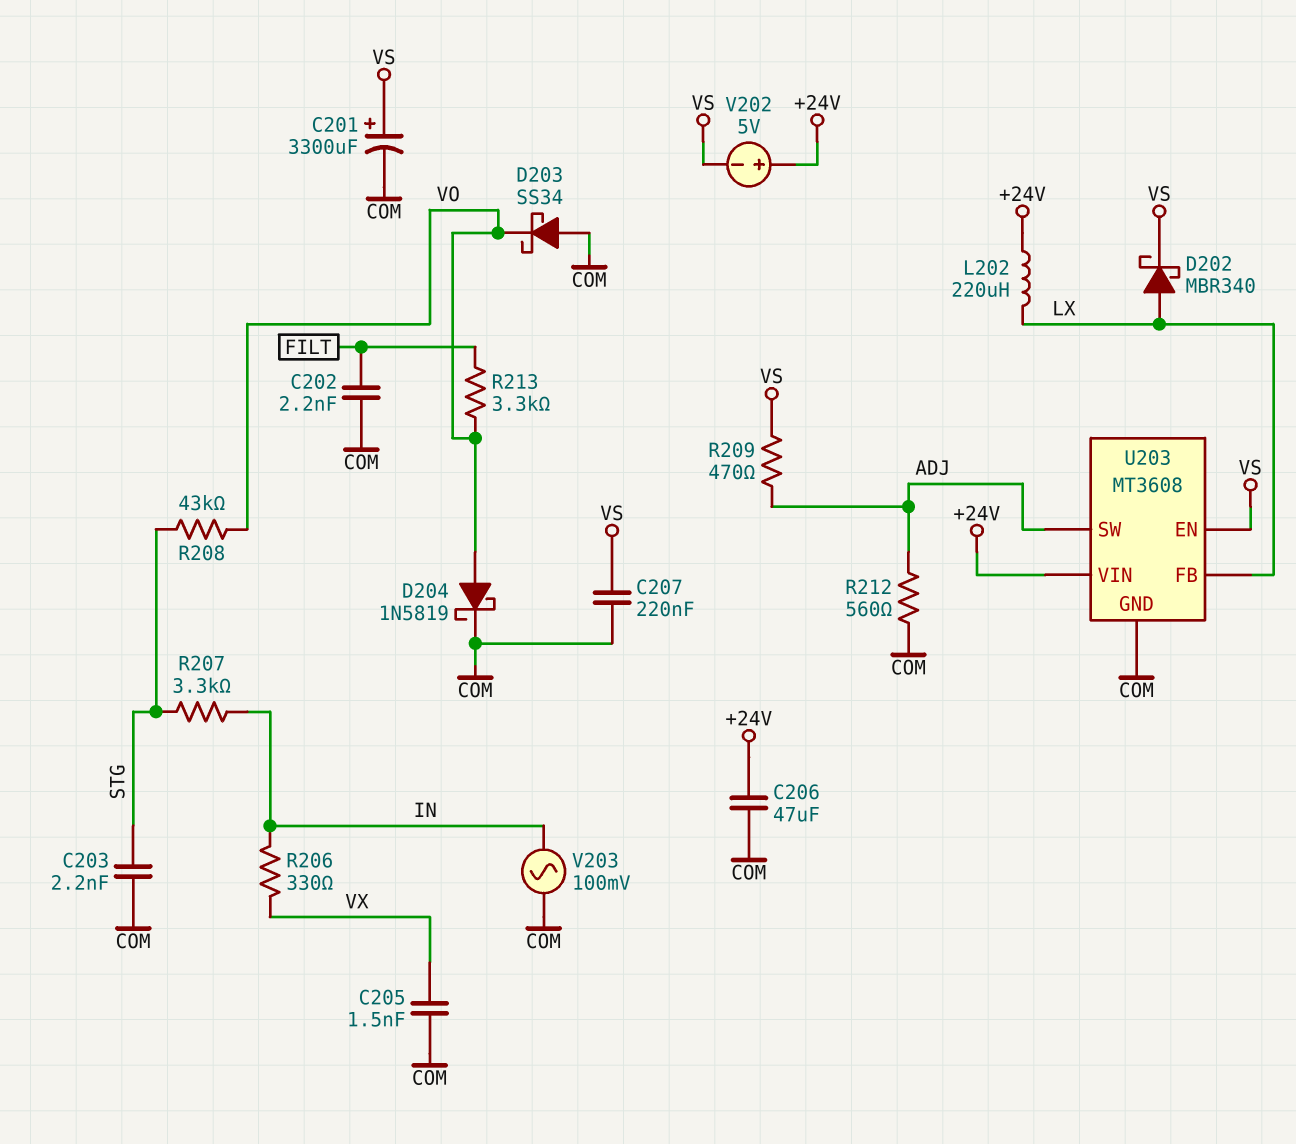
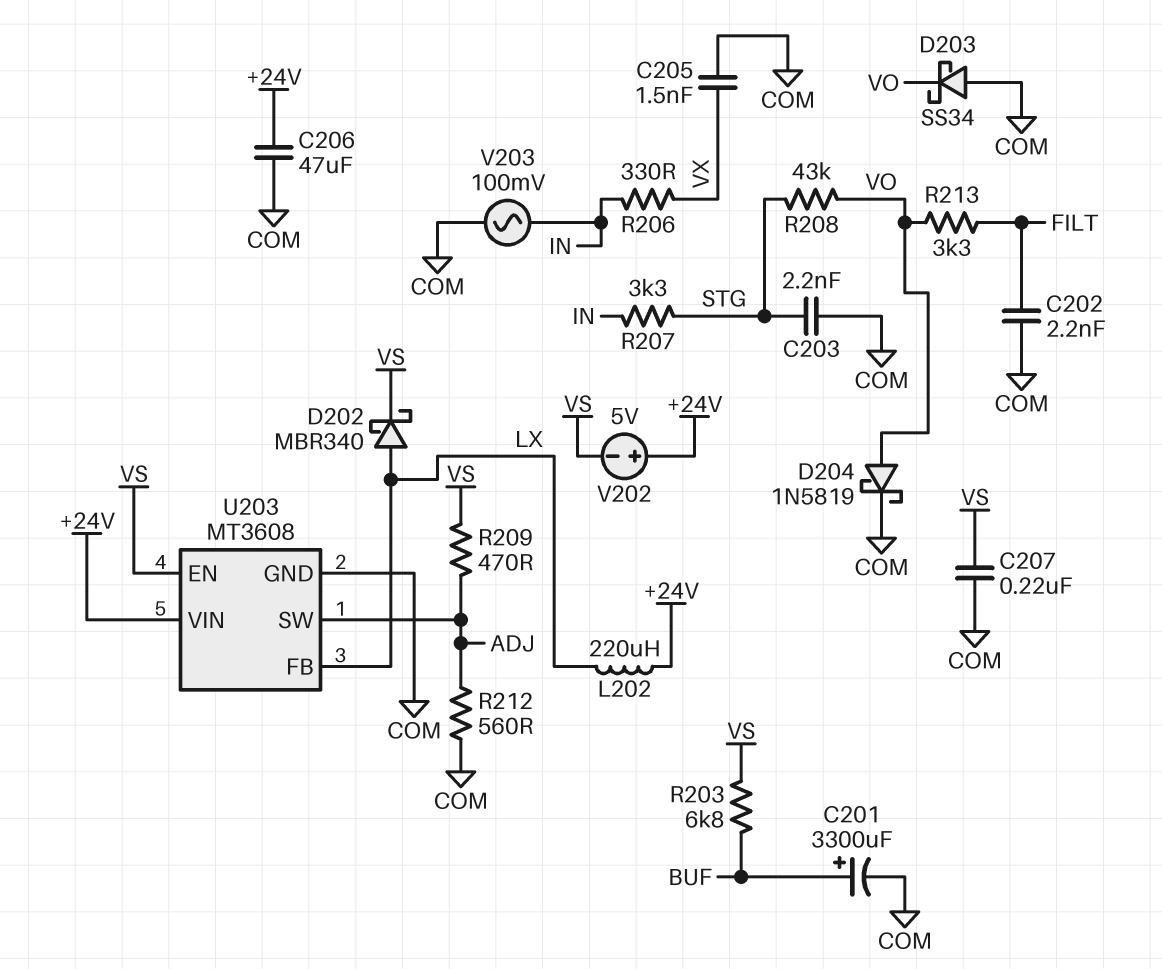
C201: 3300uF (plus VS, minus COM) -> 3300uF (plus BUF, minus COM)
R203: none -> 6.8k (BUF, VS)

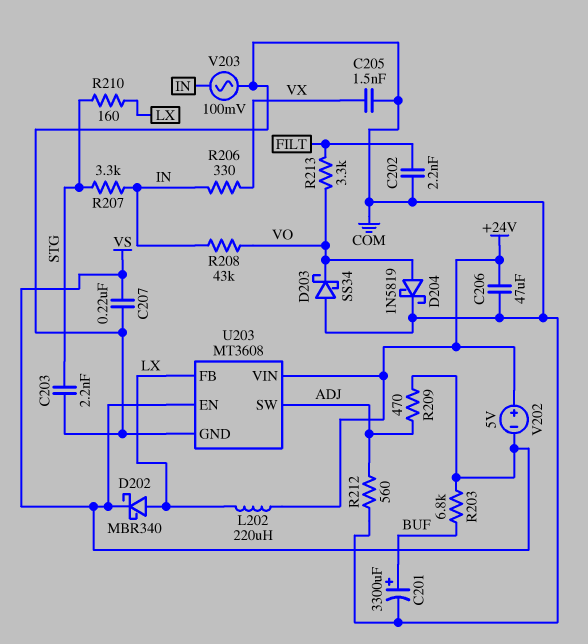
R208: 43k (STG, VO) -> 43k (IN, VO)
R210: none -> 160 (LX, STG)

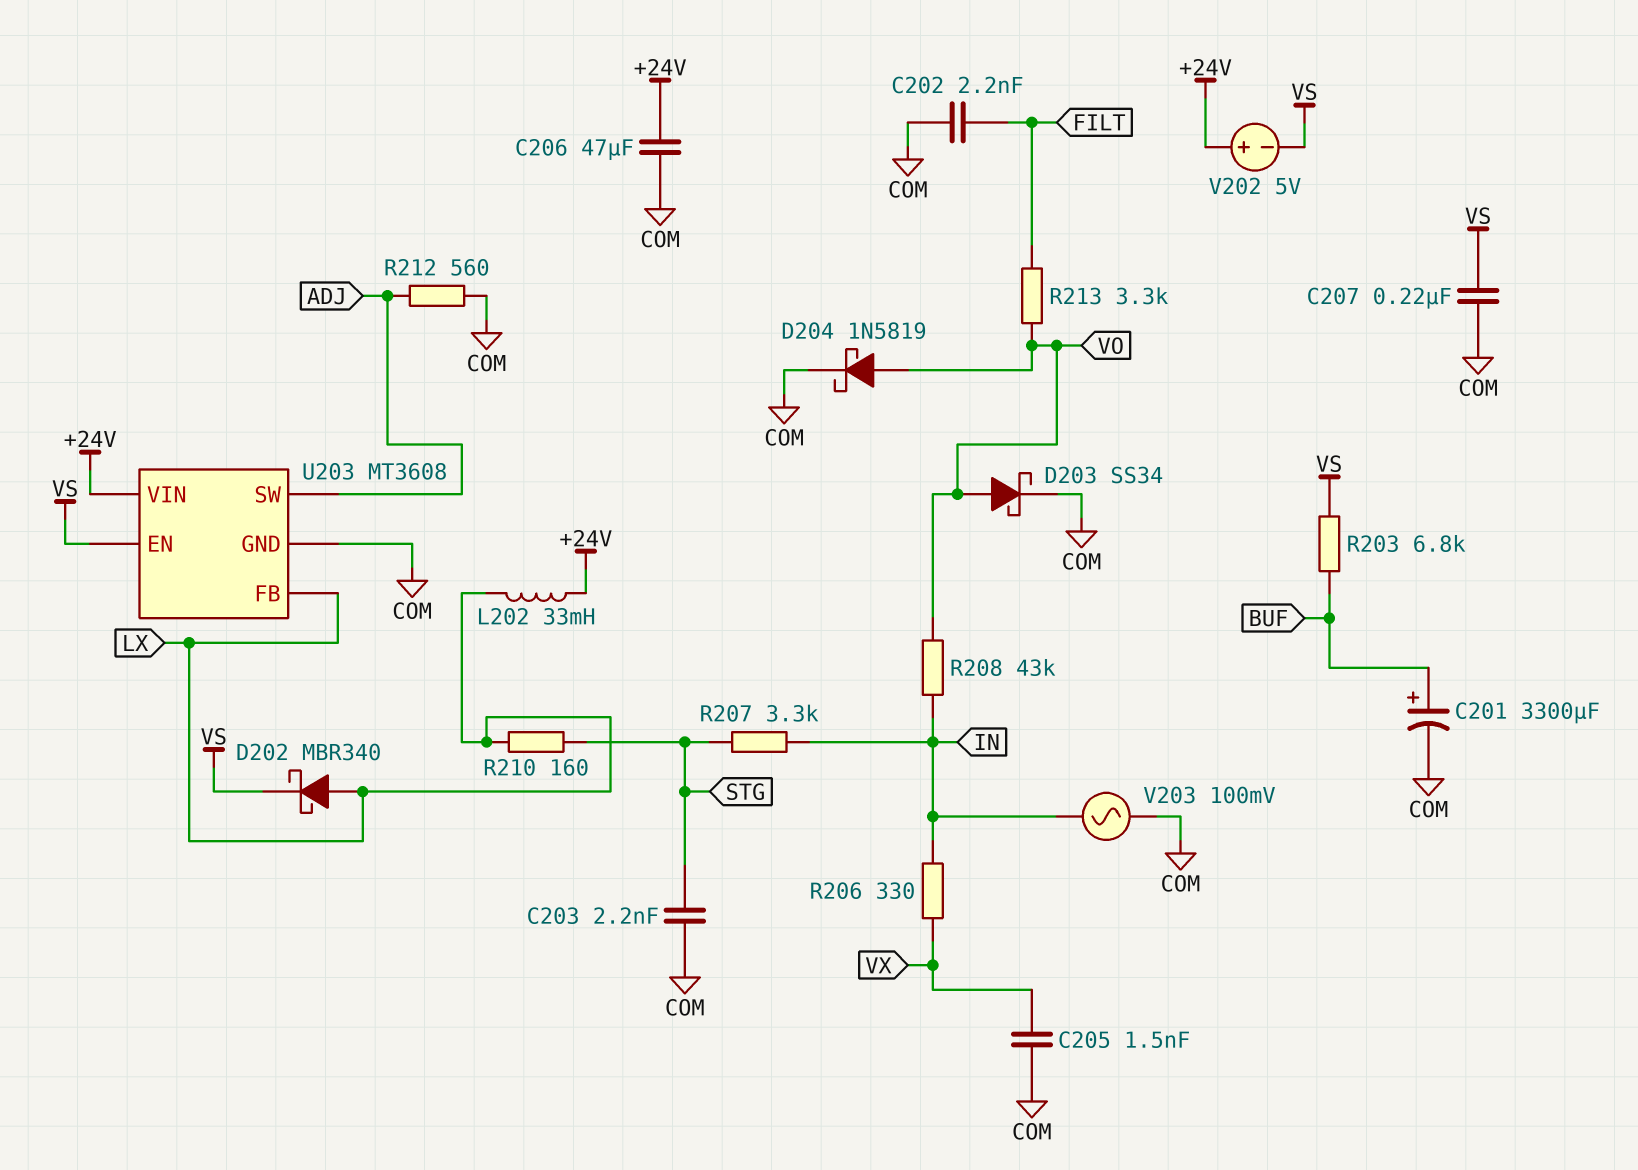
D203: schottky SS34 (A COM, K VO) -> schottky SS34 (A VO, K COM)
L202: 220uH (+24V, LX) -> 33mH (+24V, LX)
R209: 470 (ADJ, VS) -> none

